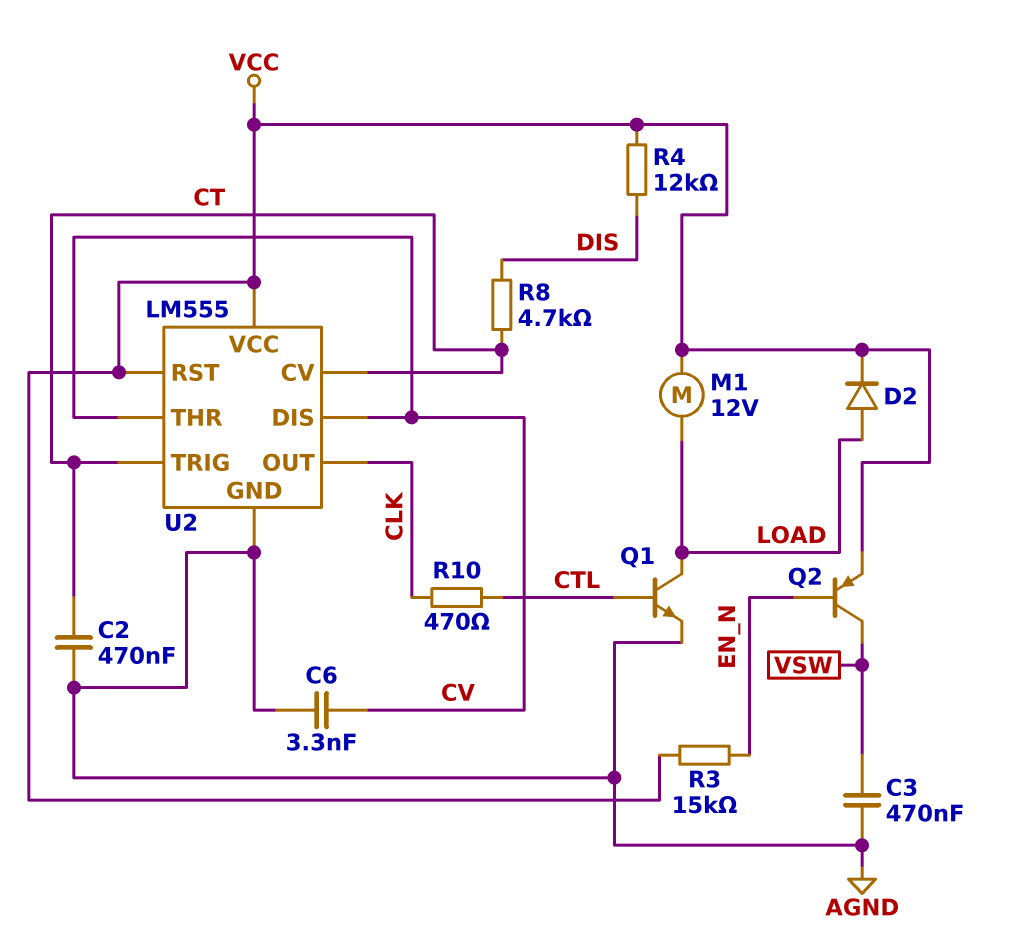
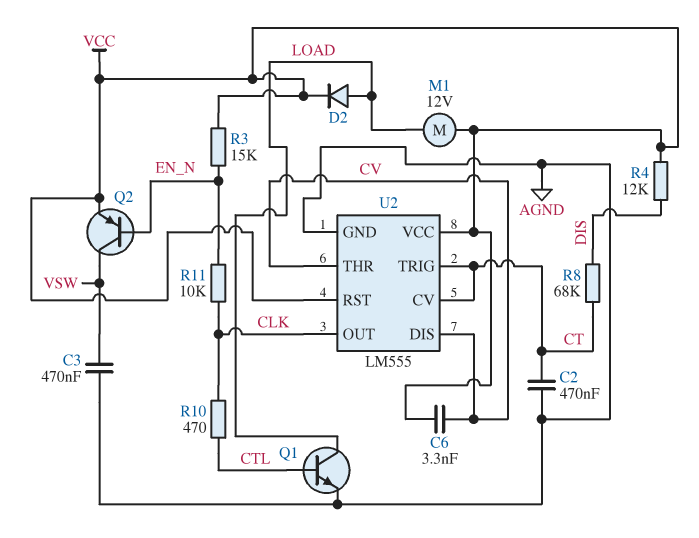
C6: 3.3nF (AGND, CV) -> 3.3nF (CV, VCC)
R8: 4.7k (CT, DIS) -> 68k (CT, DIS)
R11: none -> 10k (CLK, EN_N)

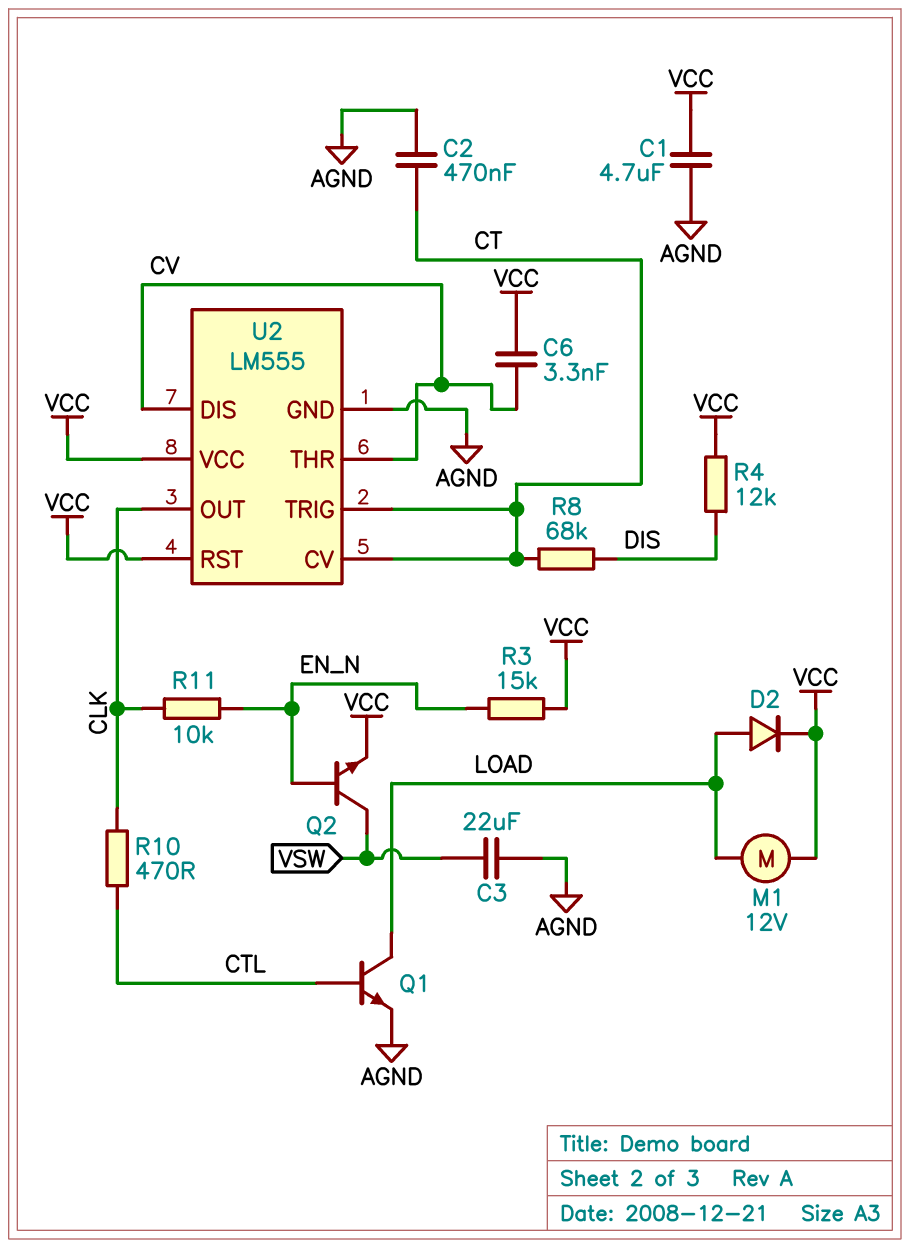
C1: none -> 4.7uF (AGND, VCC)
C3: 470nF (AGND, VSW) -> 22uF (AGND, VSW)
Q2: PNP (B EN_N, C VSW, E VCC) -> NPN (B EN_N, C VSW, E VCC)

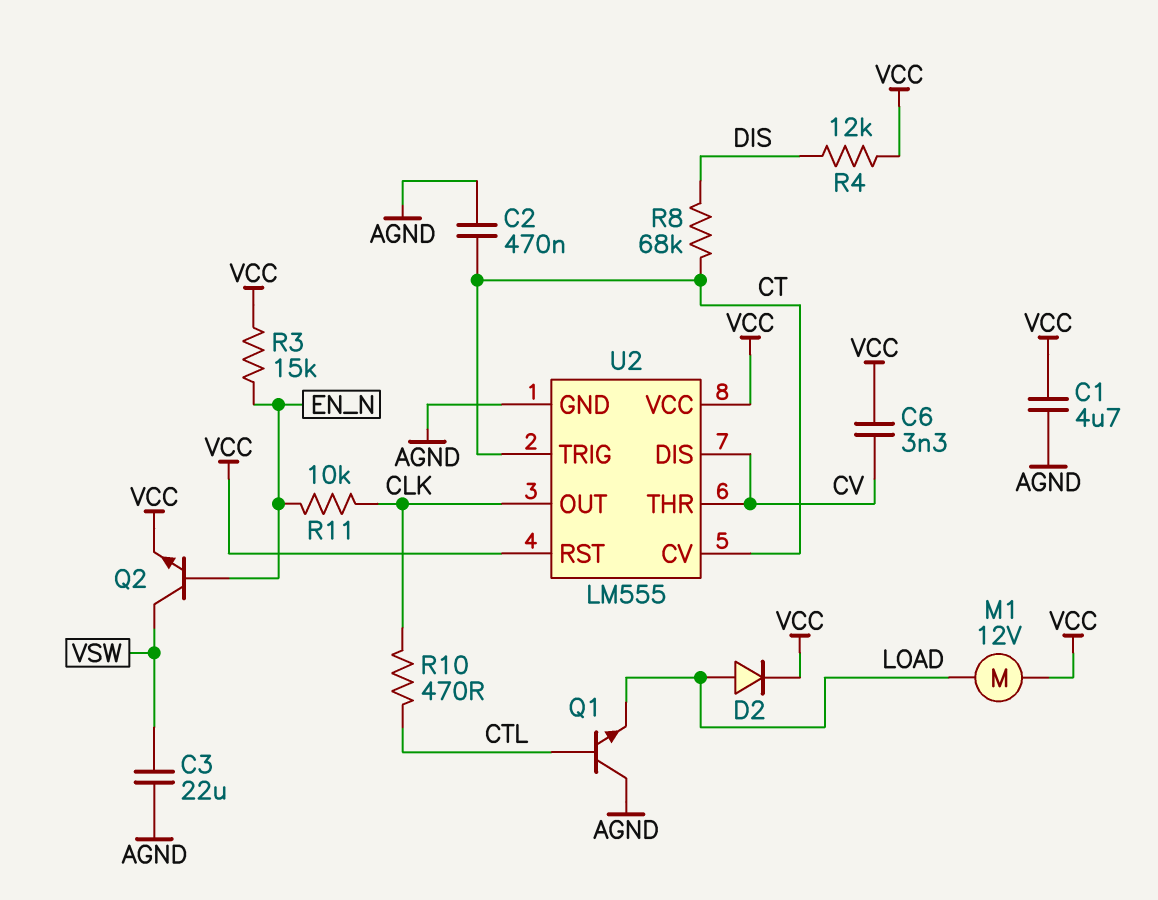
Q1: NPN (B CTL, C LOAD, E AGND) -> NPN (B CTL, C AGND, E LOAD)

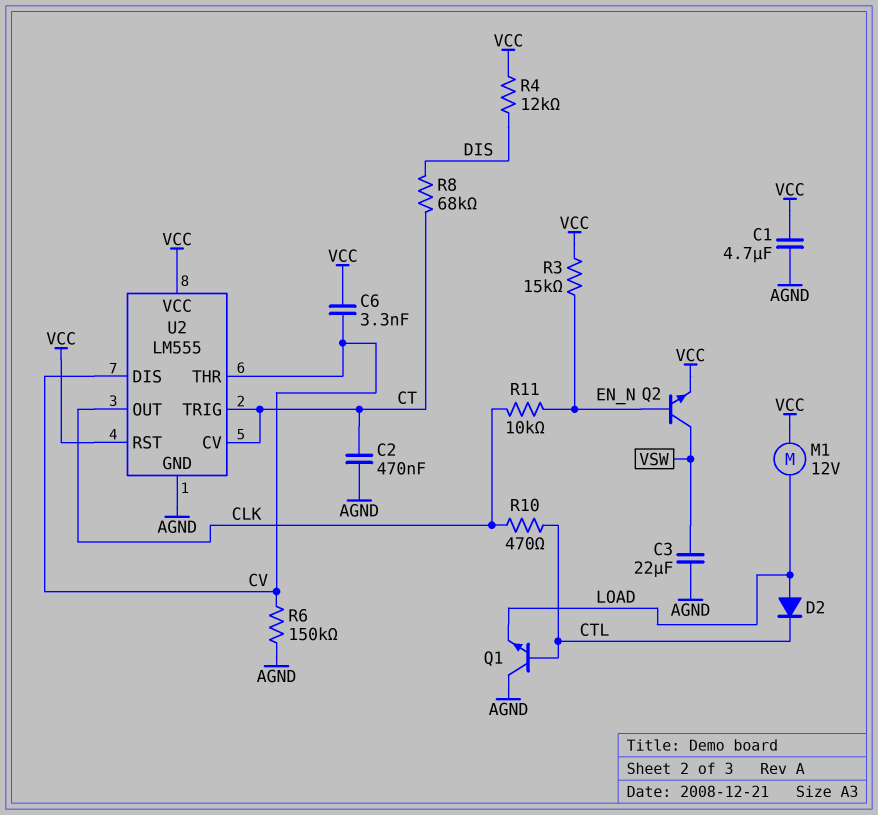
D2: diode (A LOAD, K VCC) -> diode (A LOAD, K CTL)
R6: none -> 150k (AGND, CV)

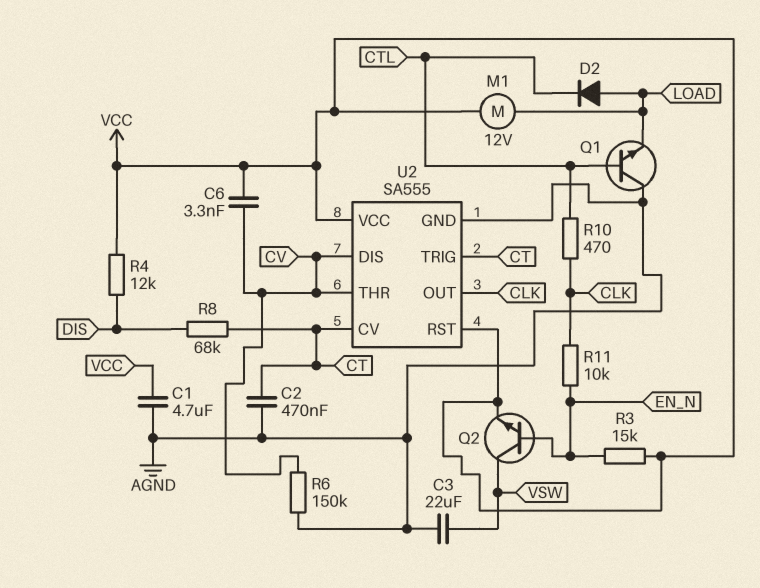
U2: LM555 -> SA555

